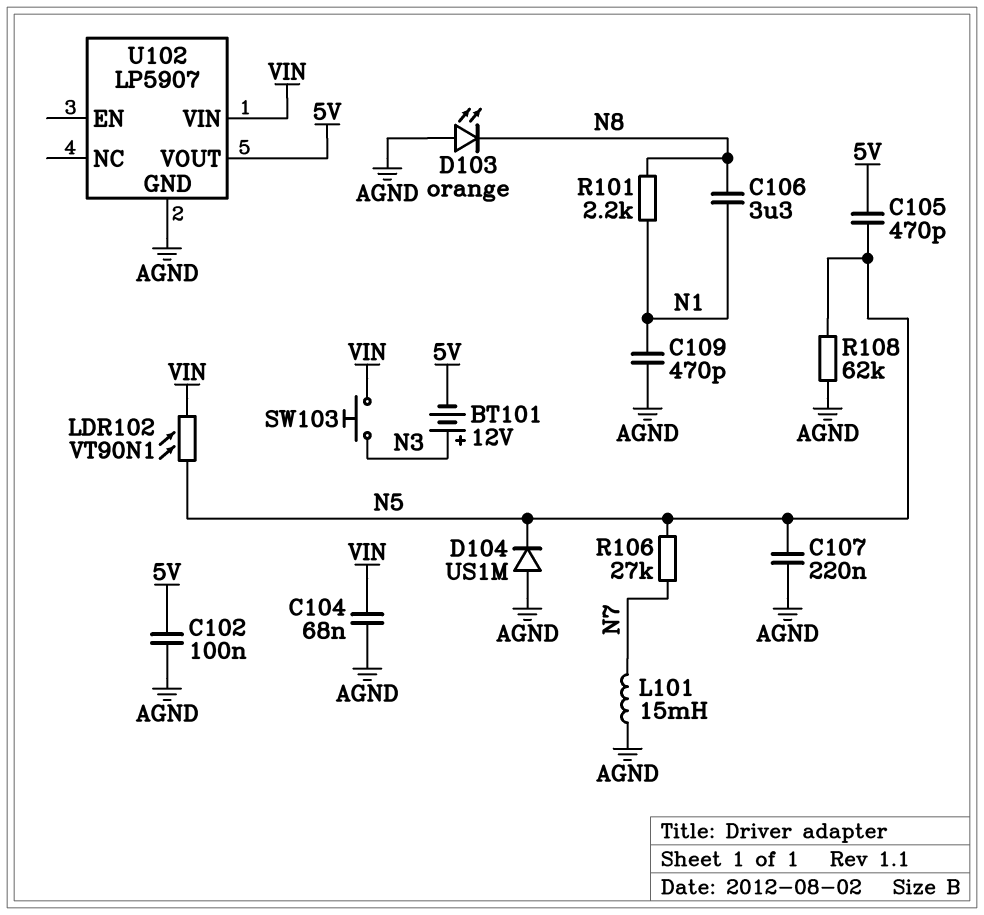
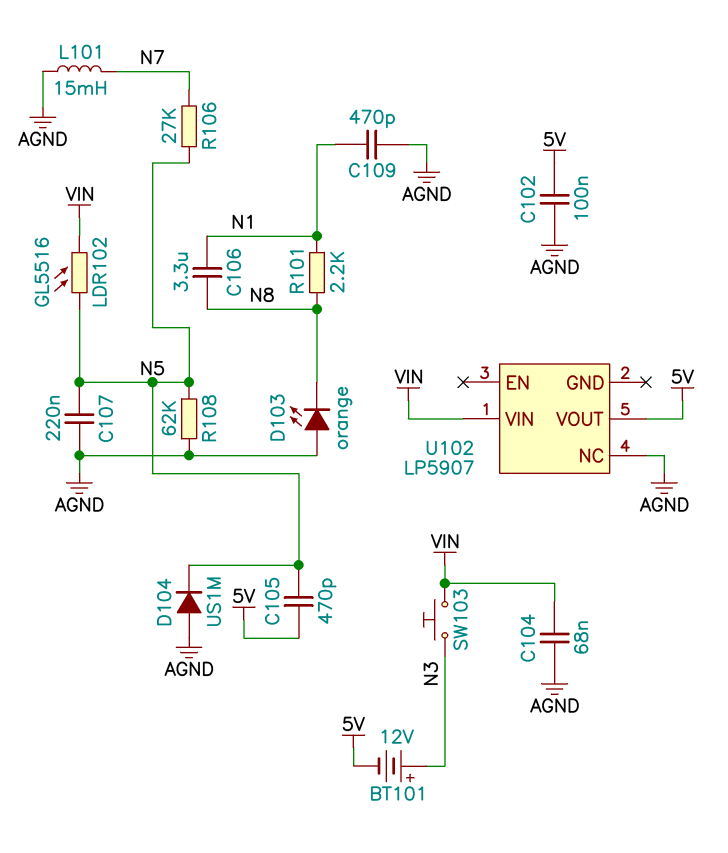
LDR102: VT90N1 (N5, VIN) -> GL5516 (N5, VIN)
U102 pin GND: AGND -> none
U102 pin NC: none -> AGND

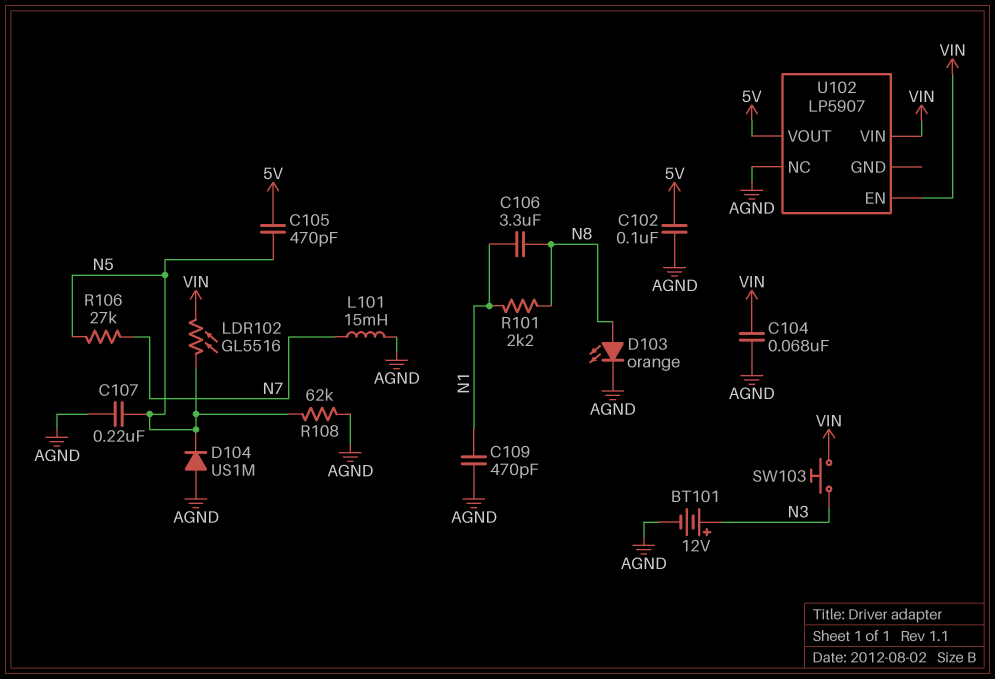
BT101: 12V (plus N3, minus 5V) -> 12V (plus N3, minus AGND)
D103: LED orange (A AGND, K N8) -> LED orange (A N8, K AGND)
U102 pin EN: none -> VIN

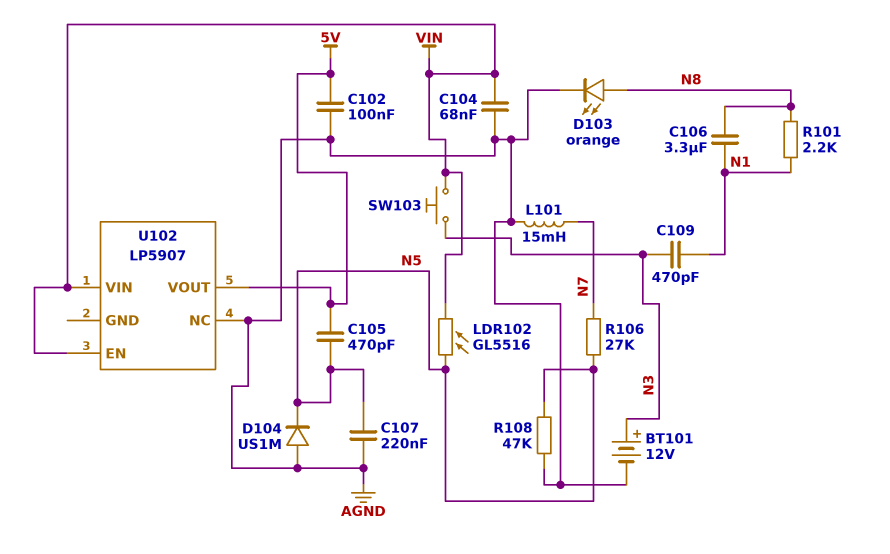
C109: 470pF (AGND, N1) -> 470pF (N1, N3)
R108: 62k (AGND, N5) -> 47k (AGND, N5)

